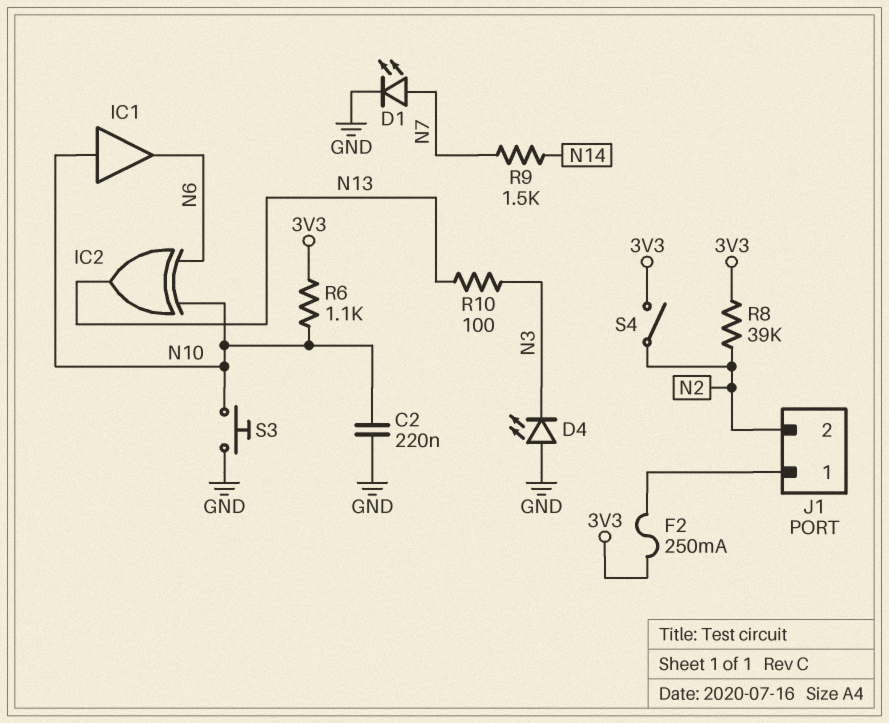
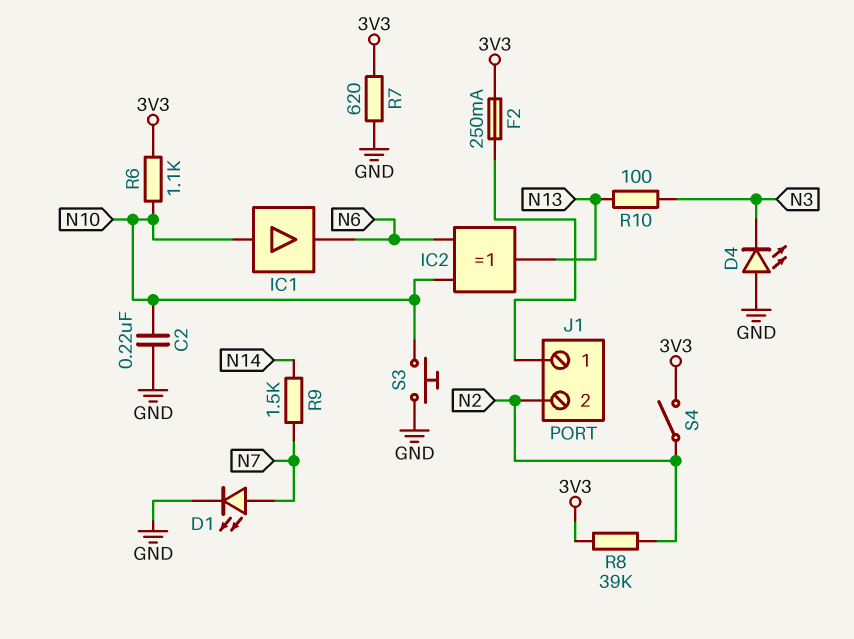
R7: none -> 620 (3V3, GND)

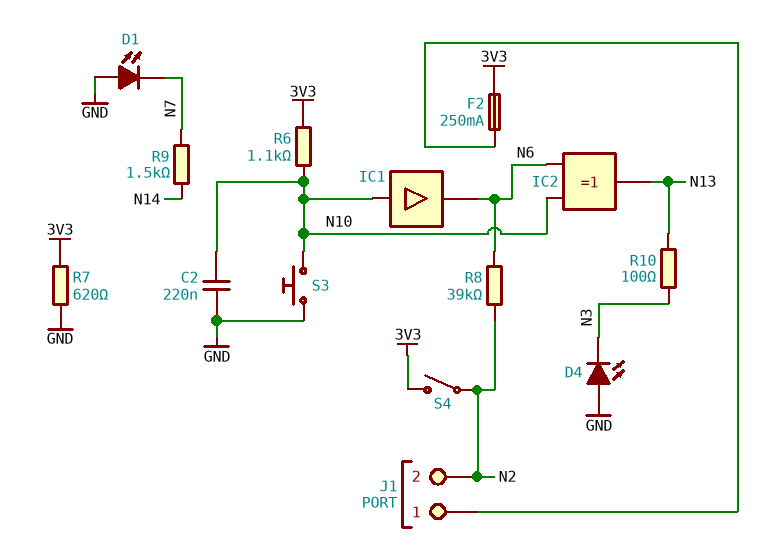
D1: LED (A N7, K GND) -> LED (A GND, K N7)
R8: 39k (3V3, N2) -> 39k (N2, N6)

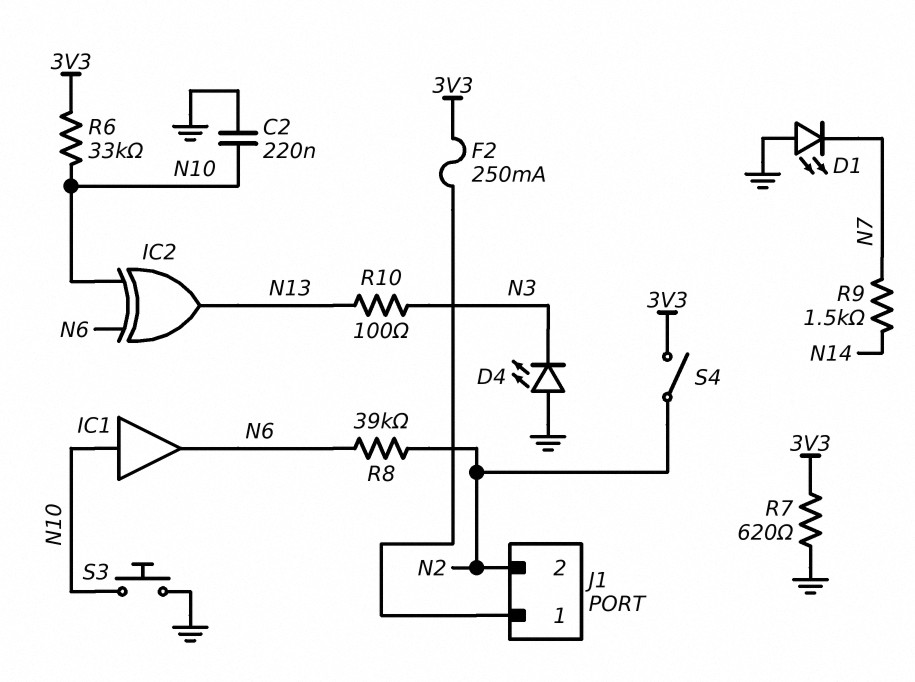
R6: 1.1k (3V3, N10) -> 33k (3V3, N10)

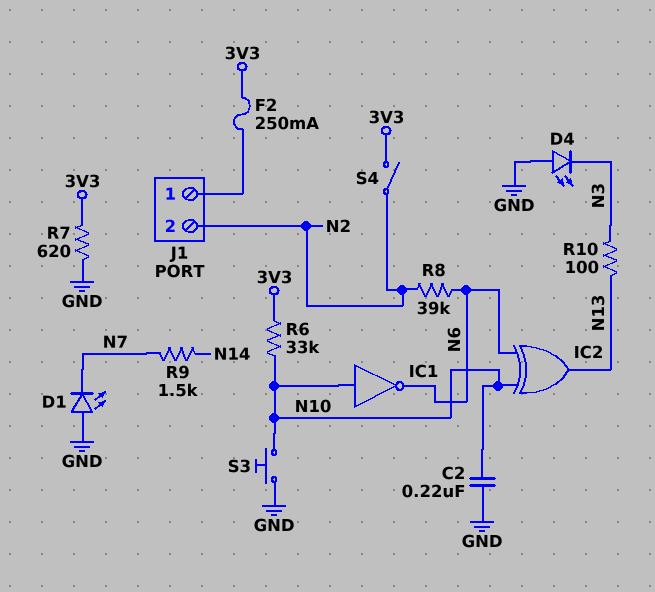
IC1: buffer (in N10, out N6) -> NOT (in N10, out N6)

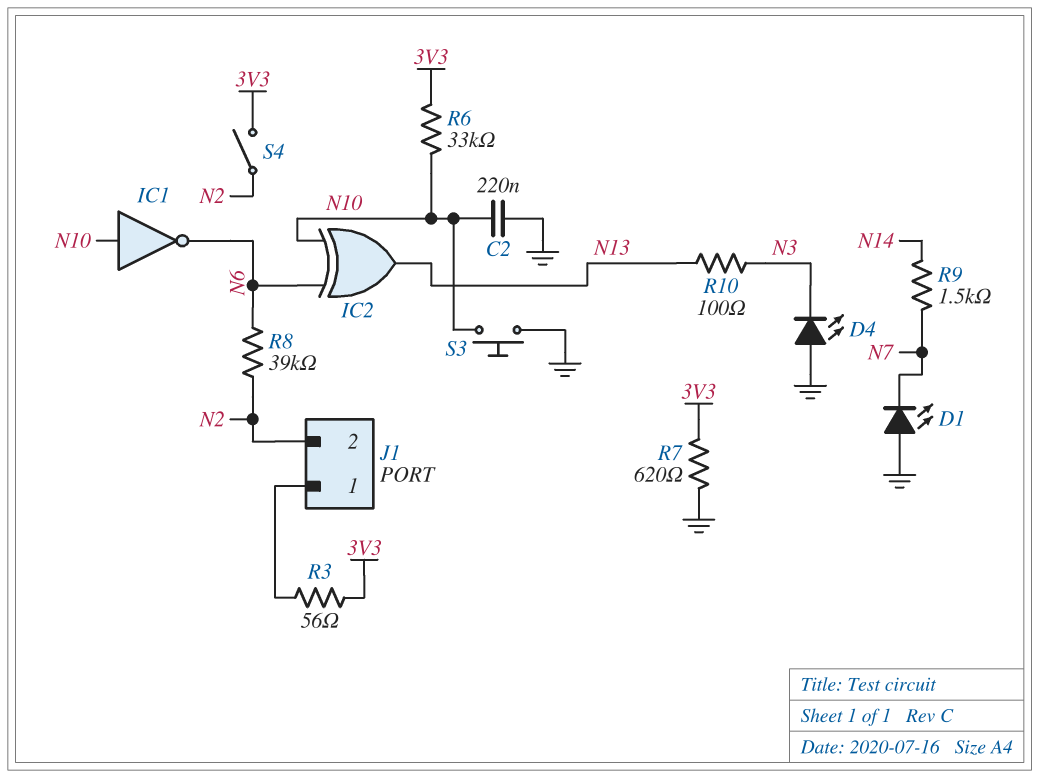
F2: 250mA (3V3, J1/1) -> none
R3: none -> 56 (3V3, J1/1)

